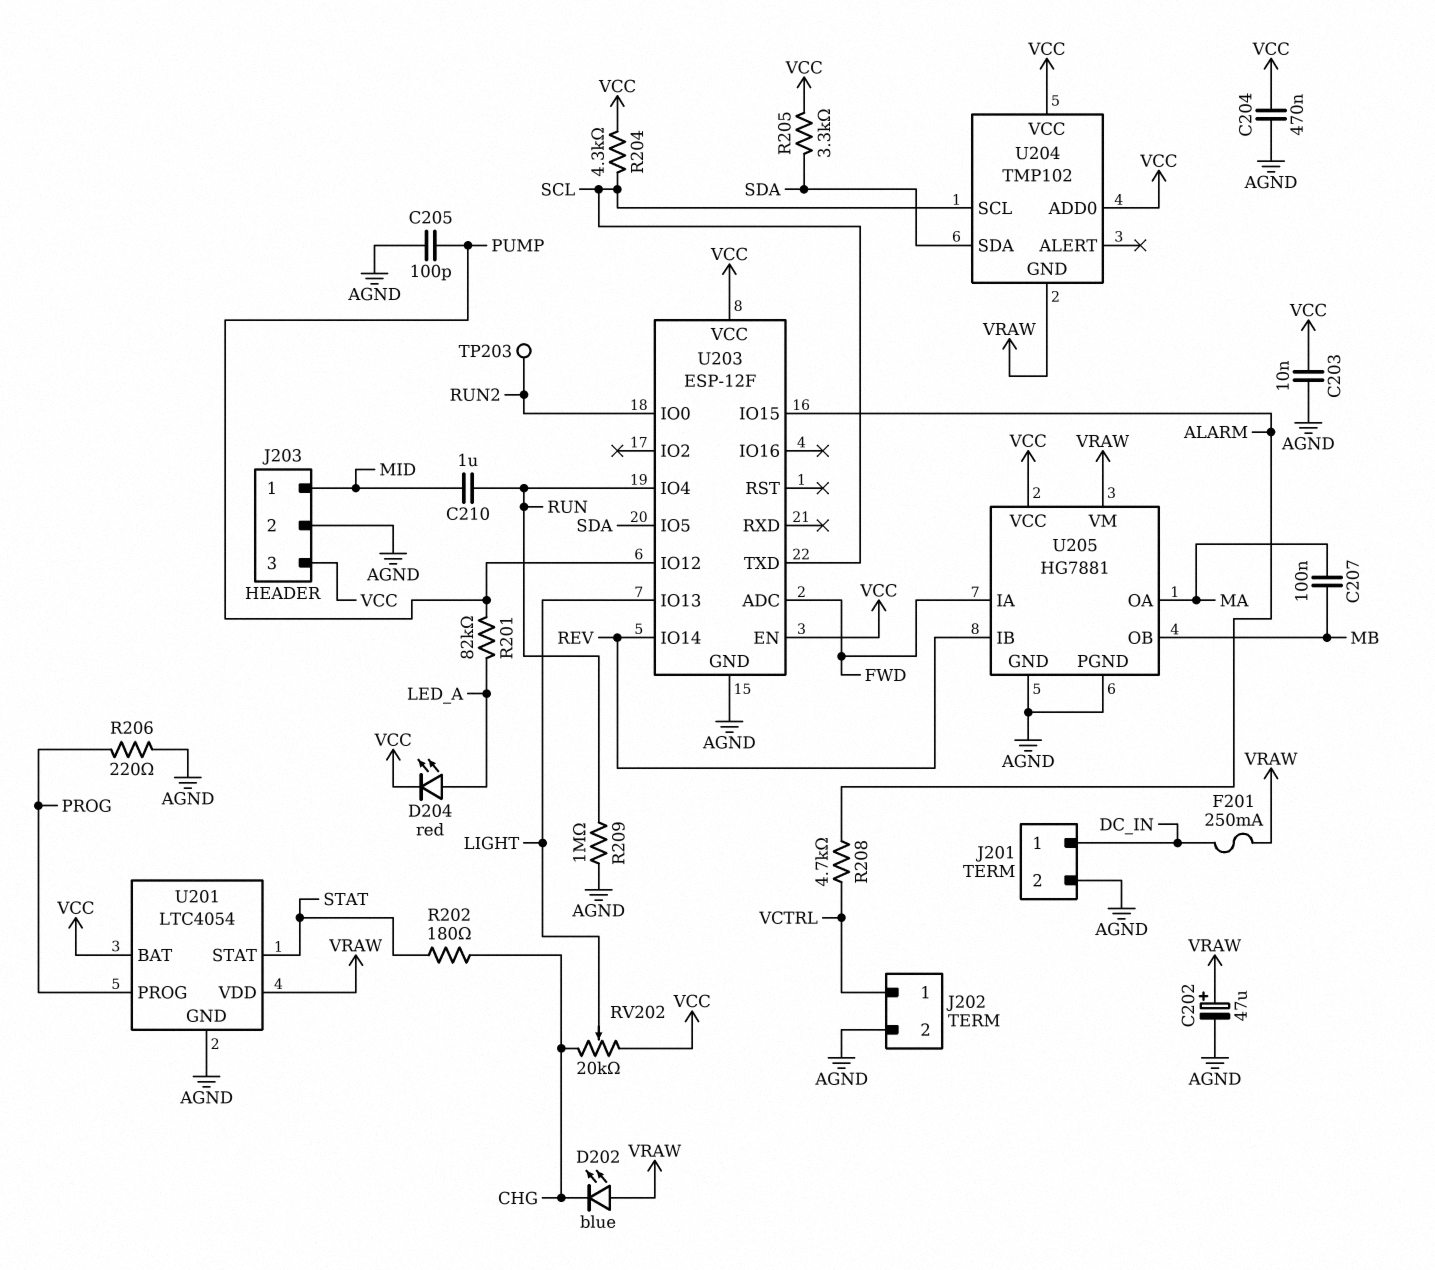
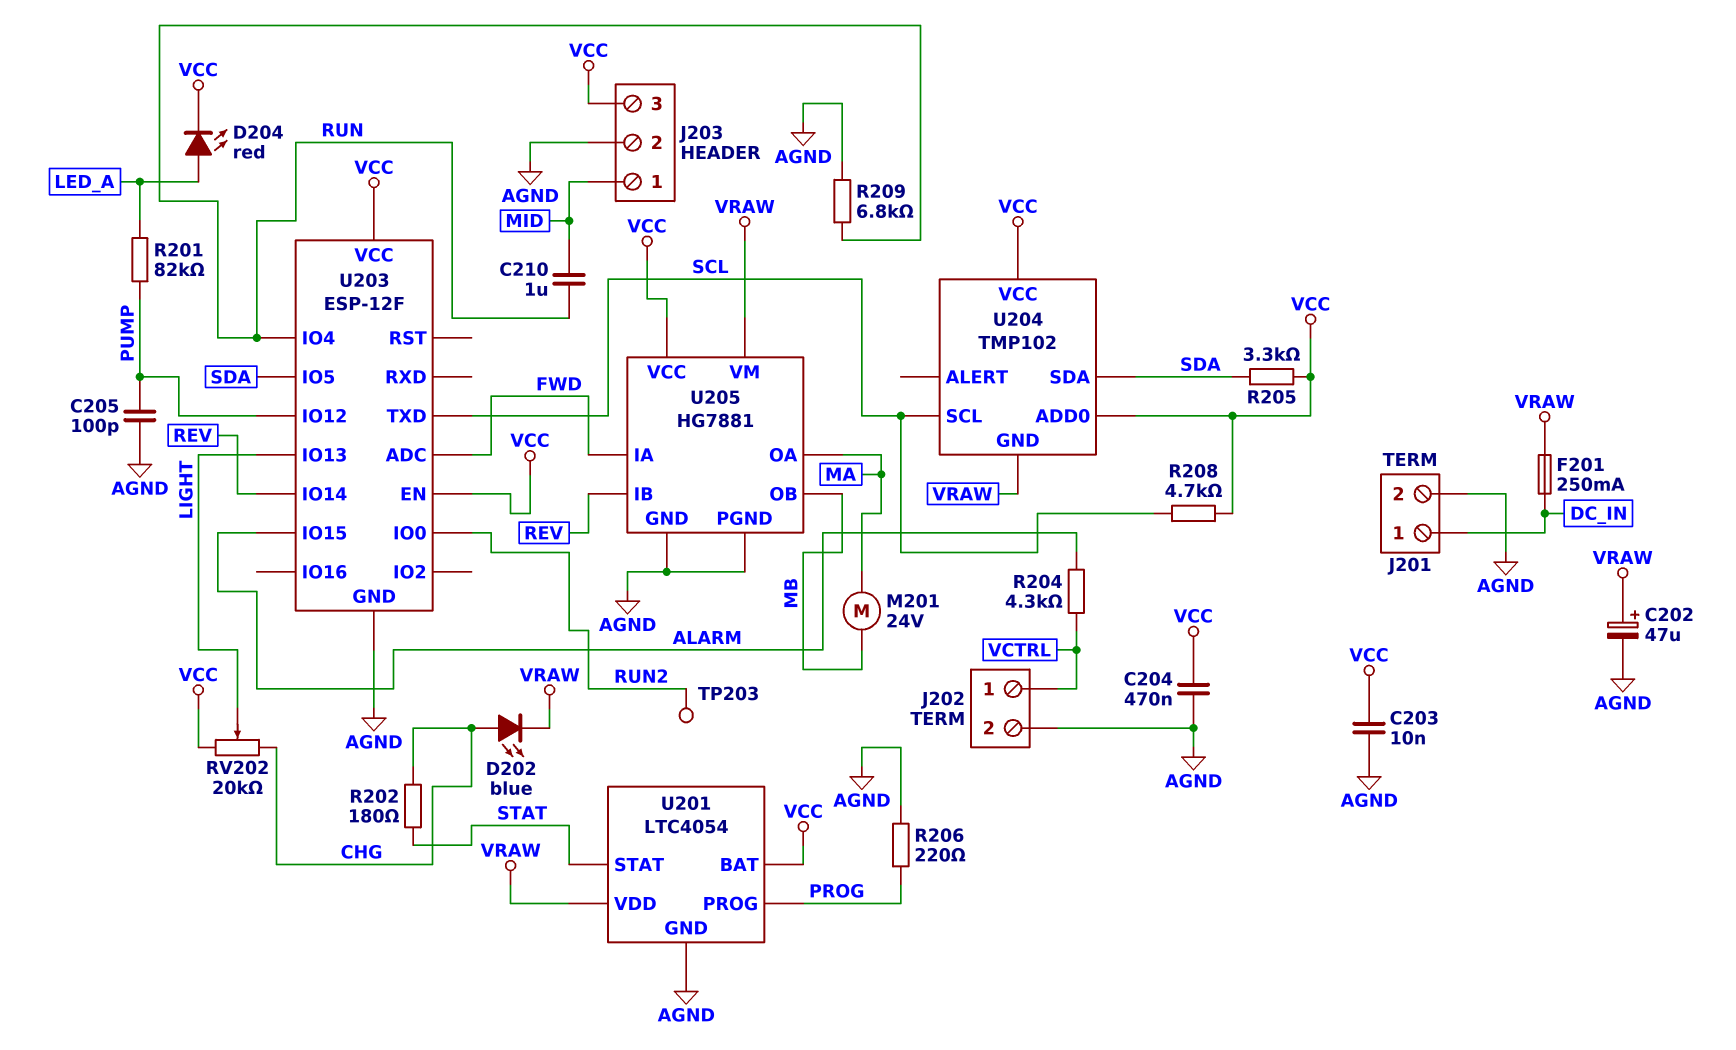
C207: 100nF (MA, MB) -> none
D202: LED blue (A VRAW, K CHG) -> LED blue (A CHG, K VRAW)
M201: none -> motor 24V (MA, MB)
R204: 4.3k (SCL, VCC) -> 4.3k (ALARM, VCTRL)
R208: 4.7k (ALARM, VCTRL) -> 4.7k (SCL, VCC)
R209: 1M (AGND, RUN) -> 6.8k (AGND, RUN)

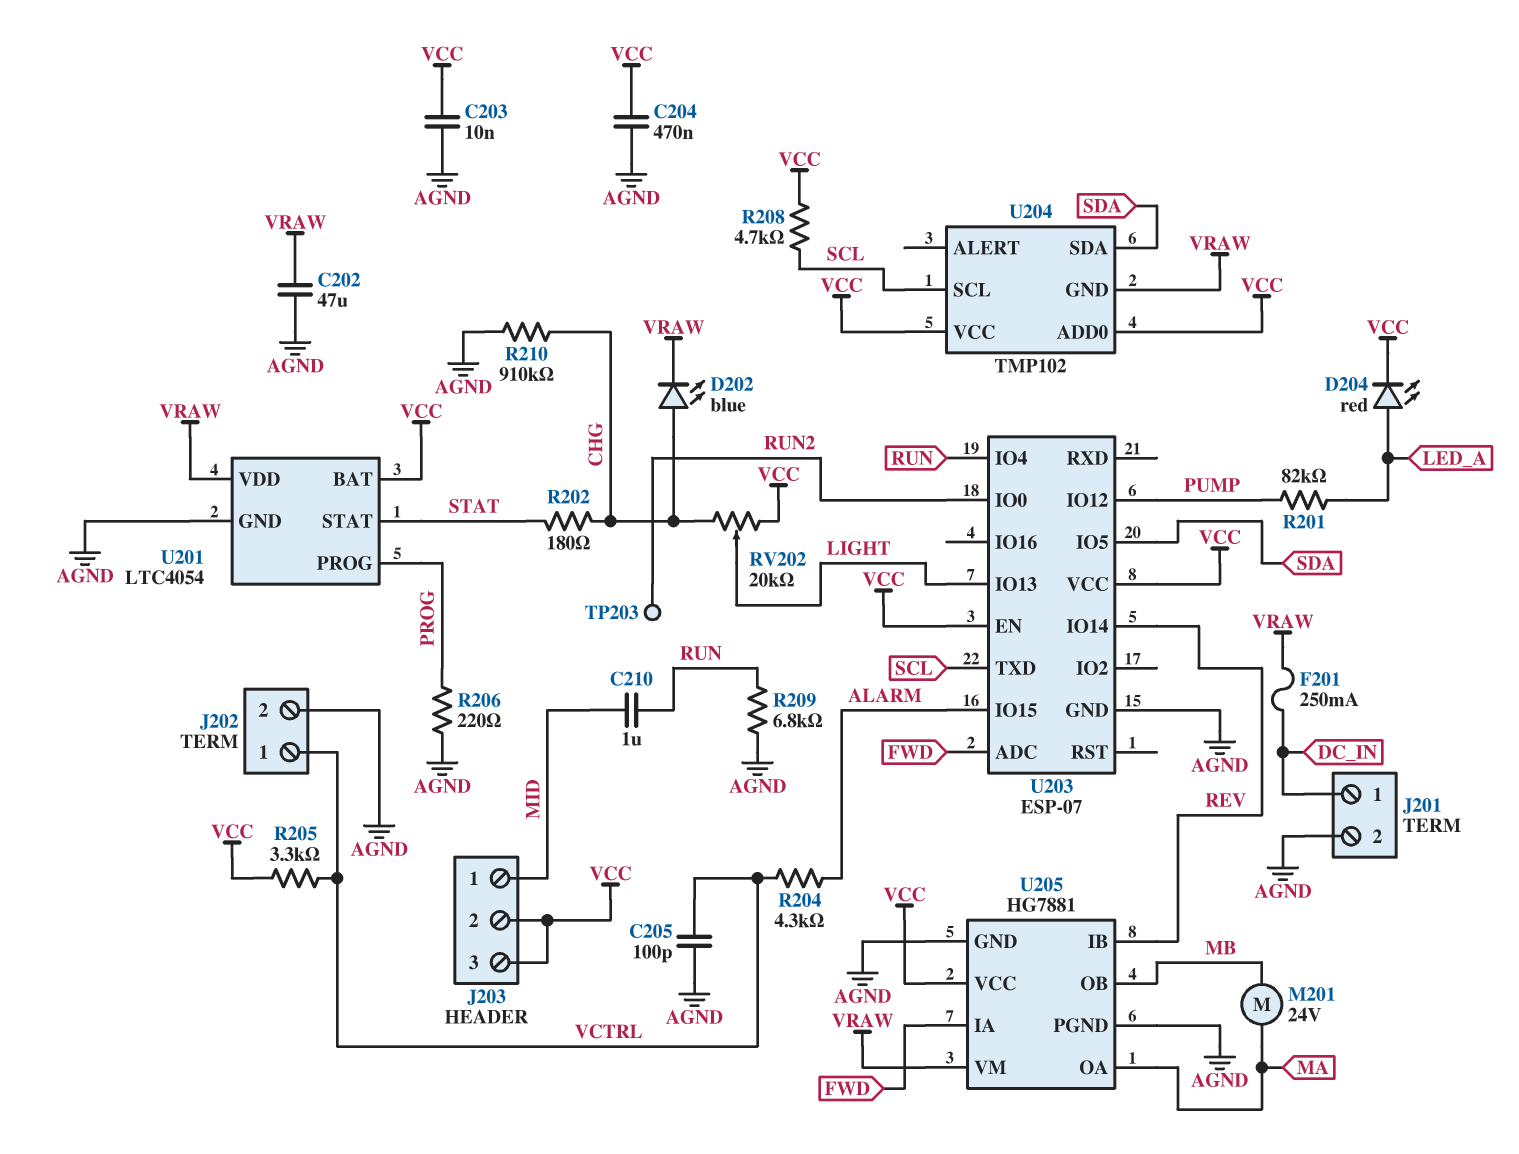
C202: 47uF (plus VRAW, minus AGND) -> 47uF (AGND, VRAW)
C205: 100pF (AGND, PUMP) -> 100pF (AGND, VCTRL)
J203 pin 2: AGND -> VCC
R205: 3.3k (SDA, VCC) -> 3.3k (VCC, VCTRL)
R210: none -> 910k (AGND, CHG)
U203: ESP-12F -> ESP-07

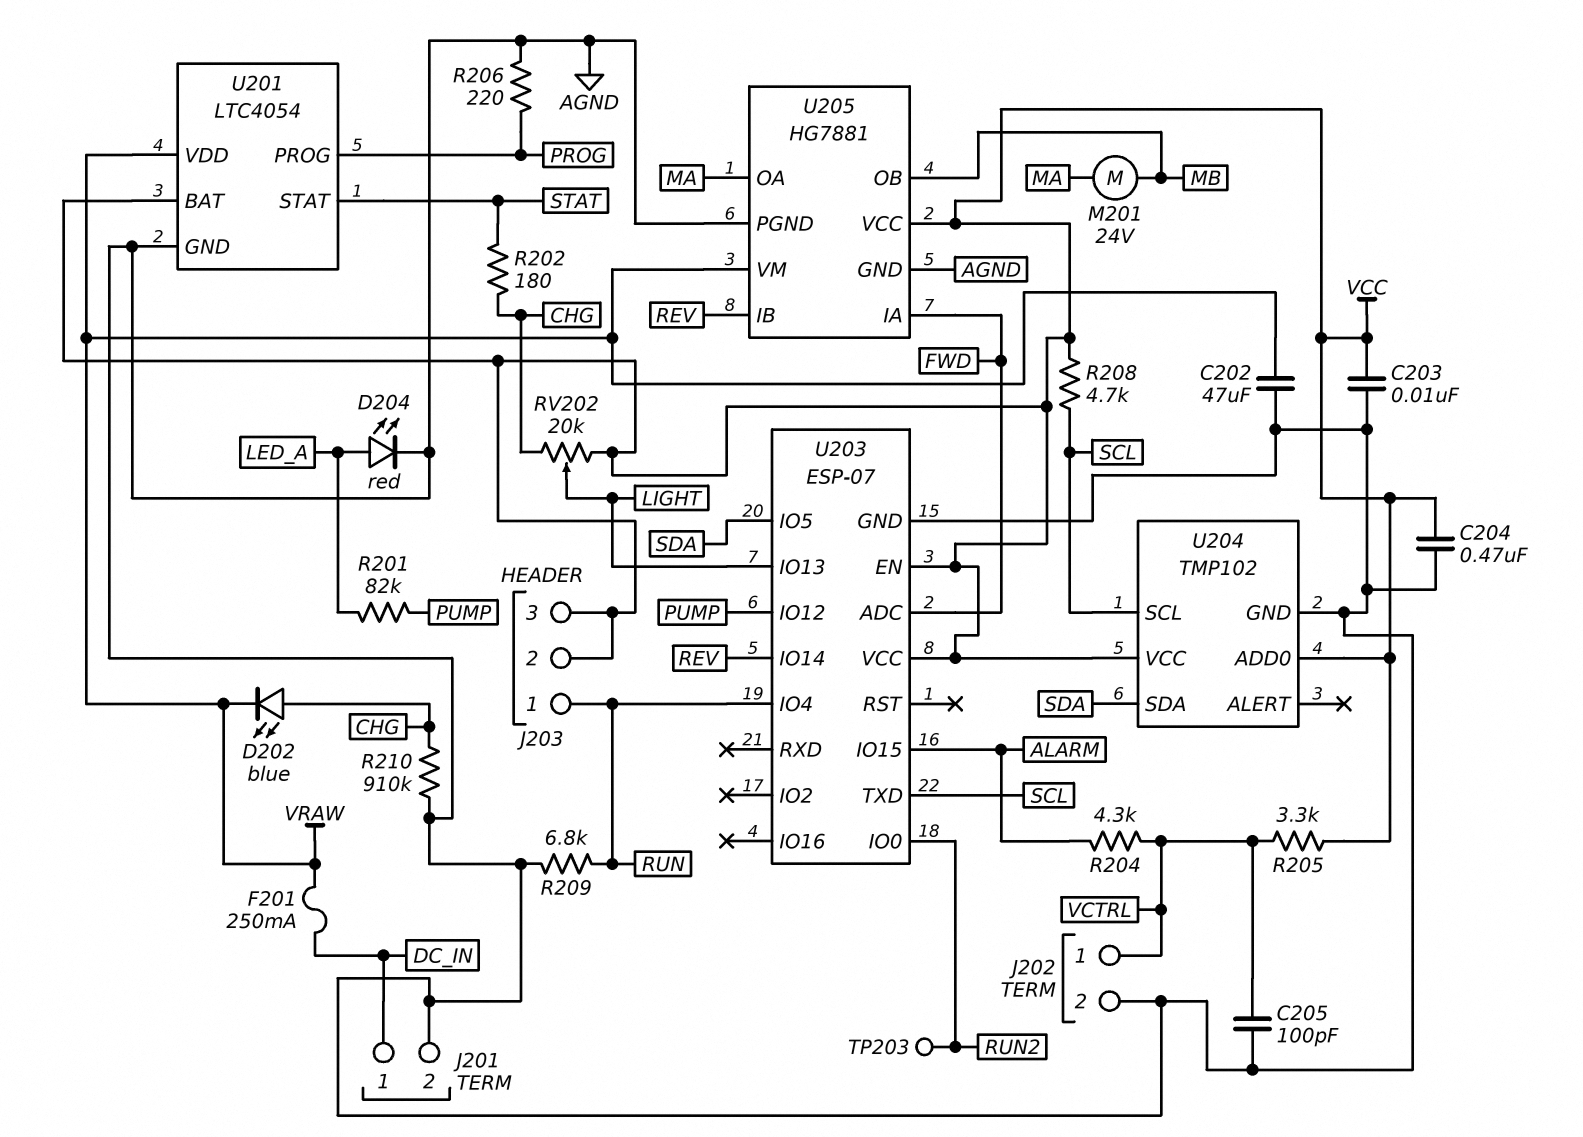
C210: 1uF (MID, RUN) -> none
D204: LED red (A LED_A, K VCC) -> LED red (A LED_A, K AGND)
J203 pin 1: MID -> RUN
U204 pin GND: VRAW -> AGND

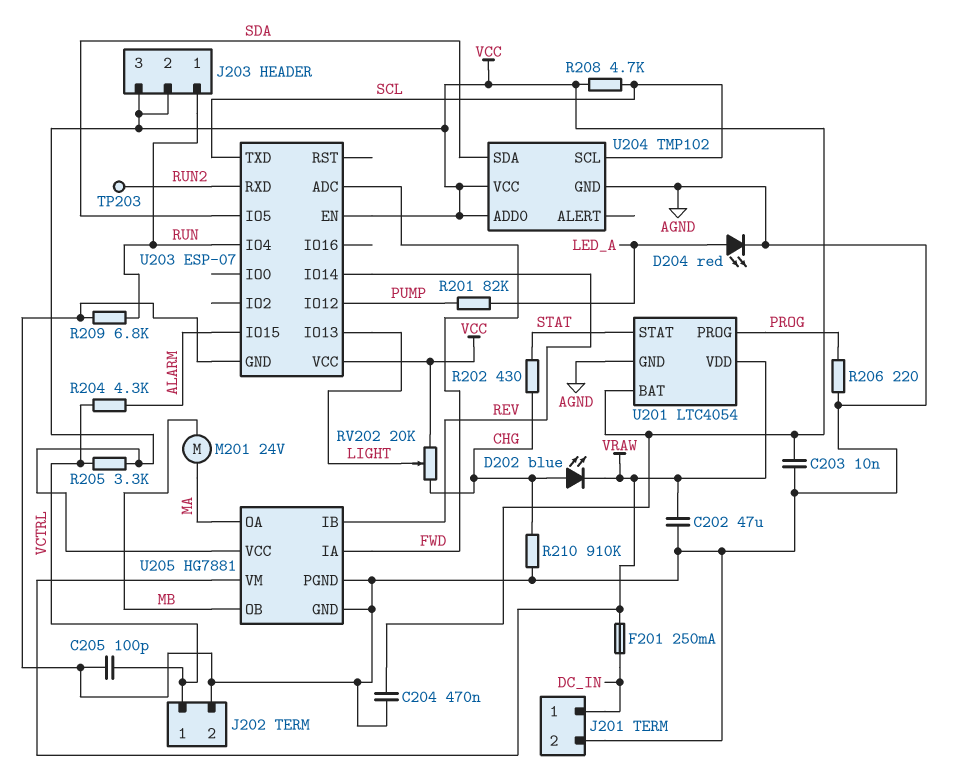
R202: 180 (CHG, STAT) -> 430 (CHG, STAT)
U203 pin IO0: RUN2 -> none
U203 pin RXD: none -> RUN2

